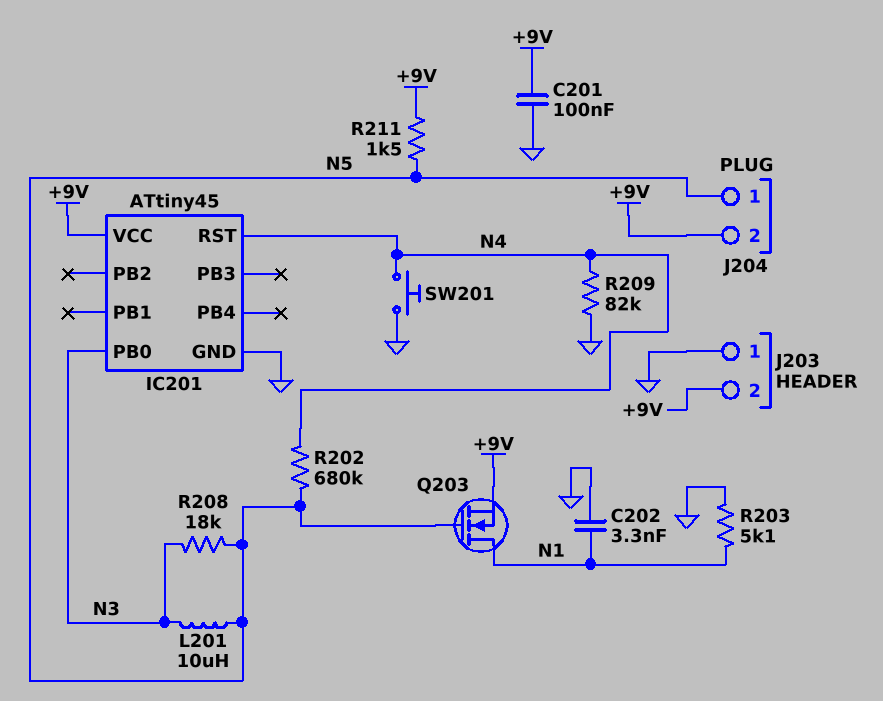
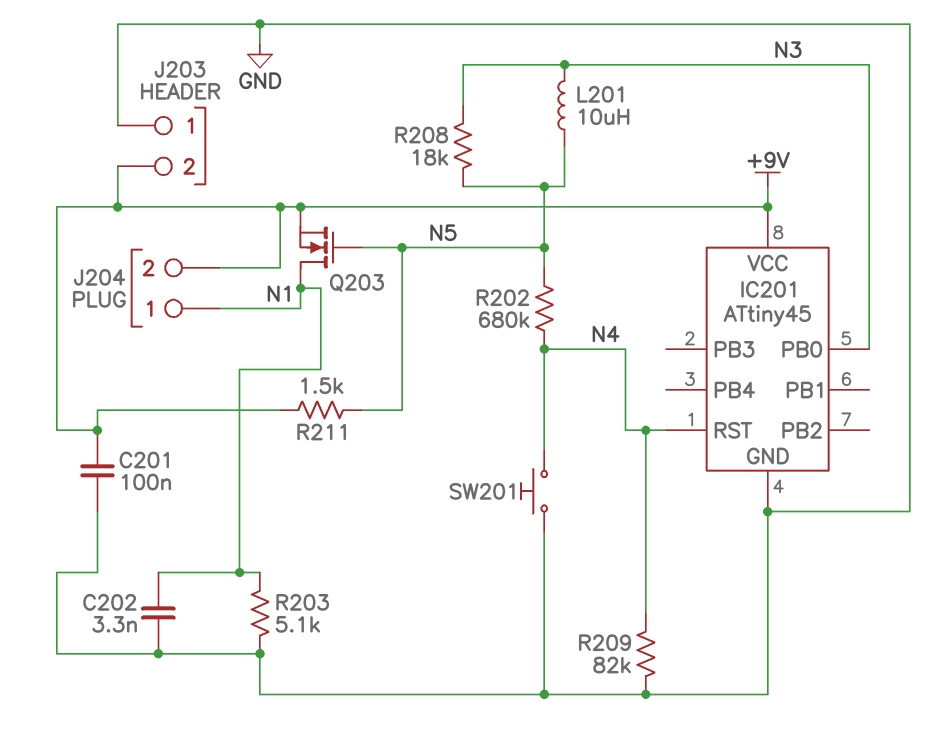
J204 pin 1: N5 -> N1

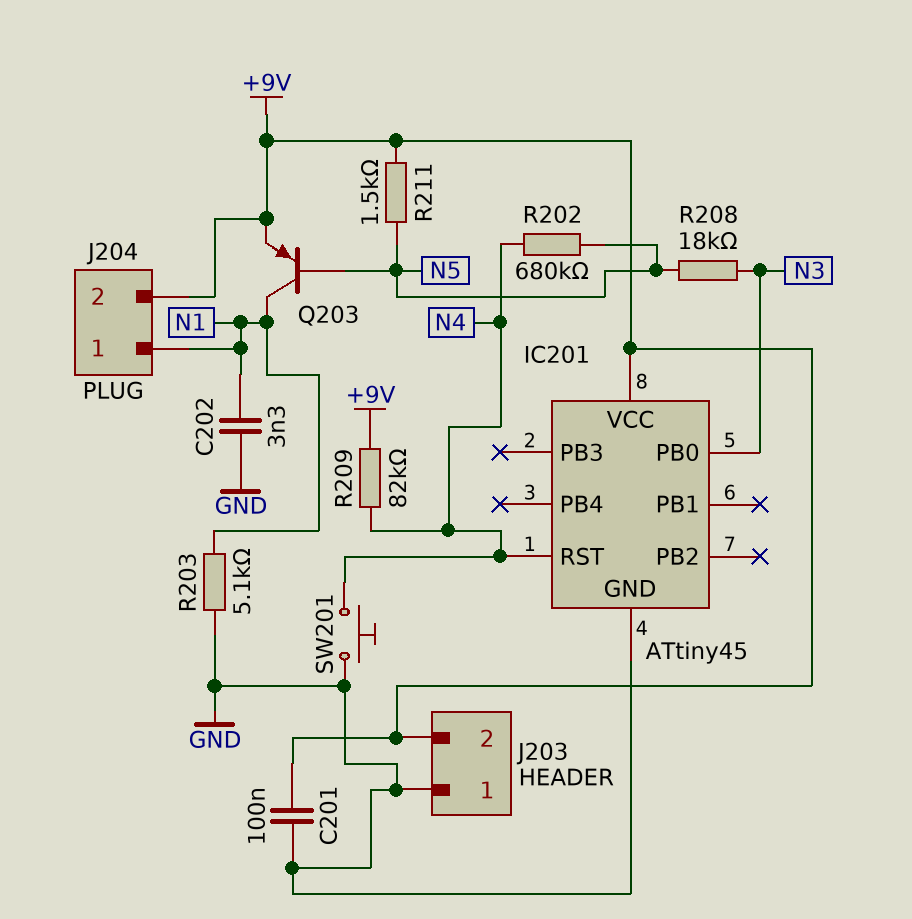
L201: 10uH (N3, N5) -> none
Q203: NMOS (G N5, D N1, S +9V) -> PNP (B N5, C N1, E +9V)
R209: 82k (GND, N4) -> 82k (+9V, N4)

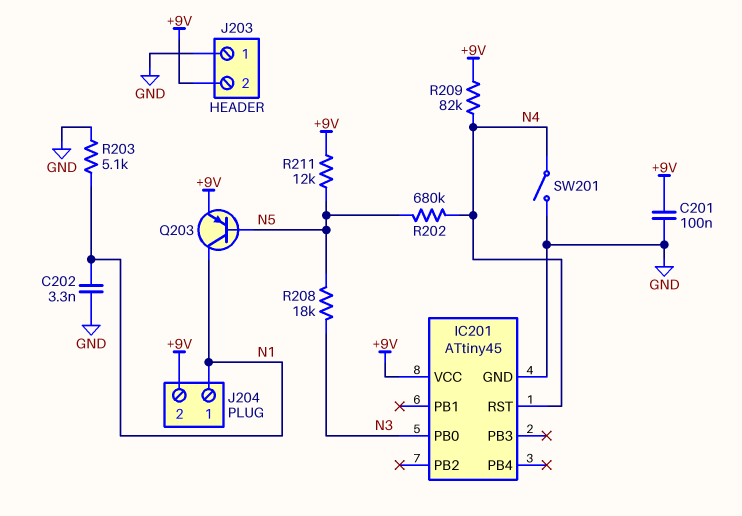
R211: 1.5k (+9V, N5) -> 12k (+9V, N5)
SW201: button (GND, N4) -> switch (GND, N4)

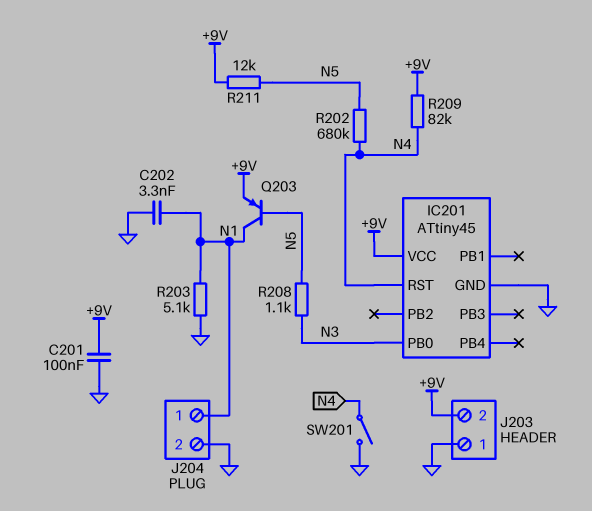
J204 pin 2: +9V -> GND
R208: 18k (N3, N5) -> 1.1k (N3, N5)

